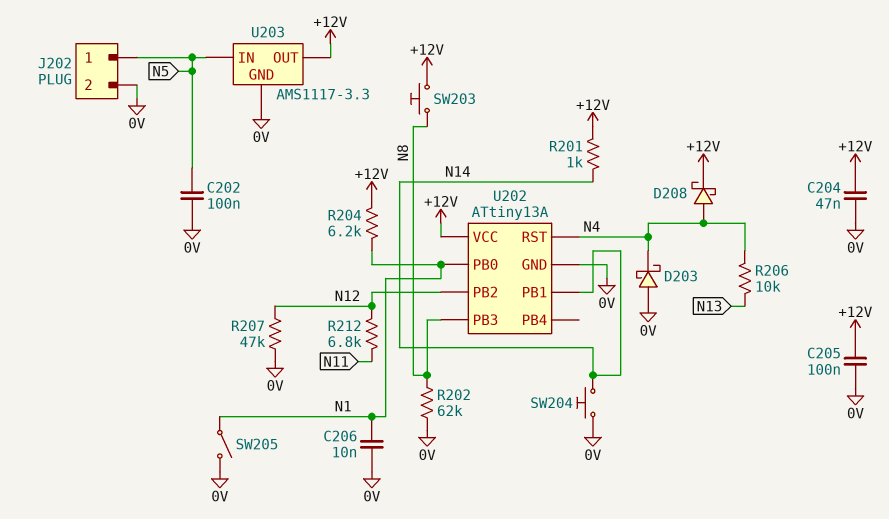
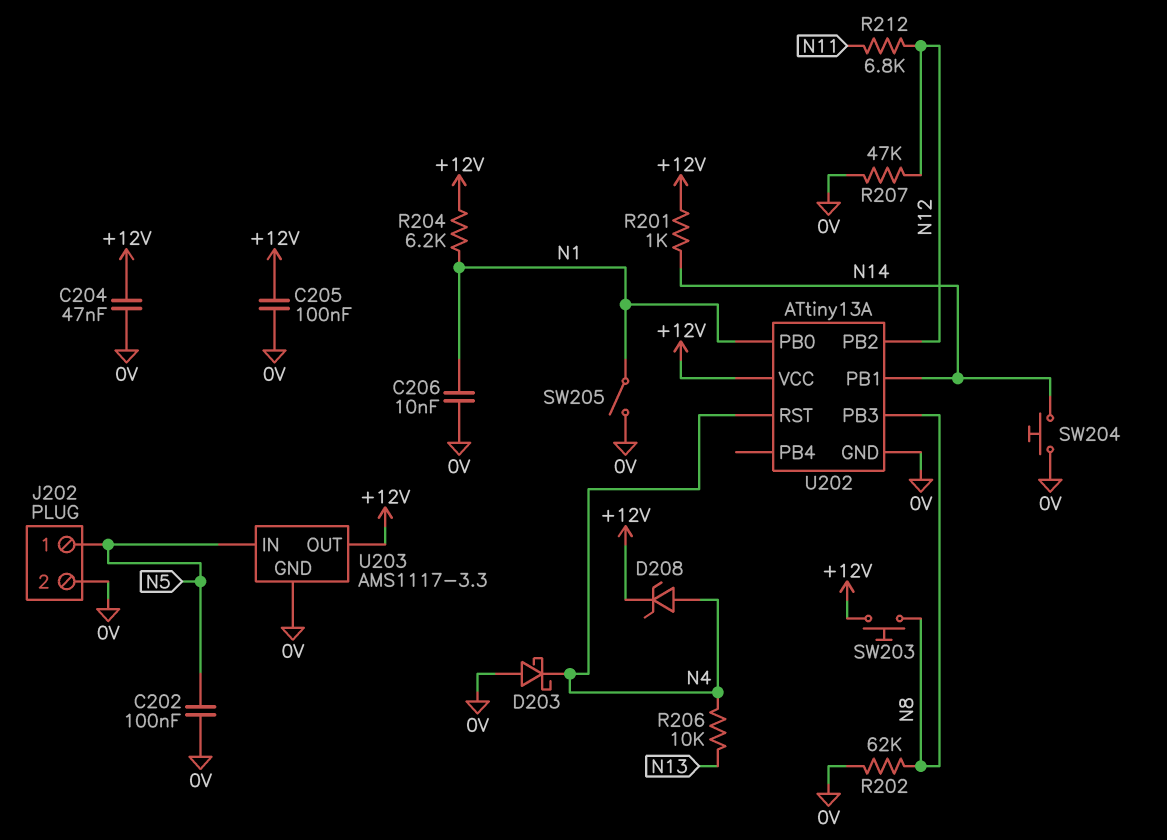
D208: schottky (A N4, K +12V) -> zener (A N4, K +12V)

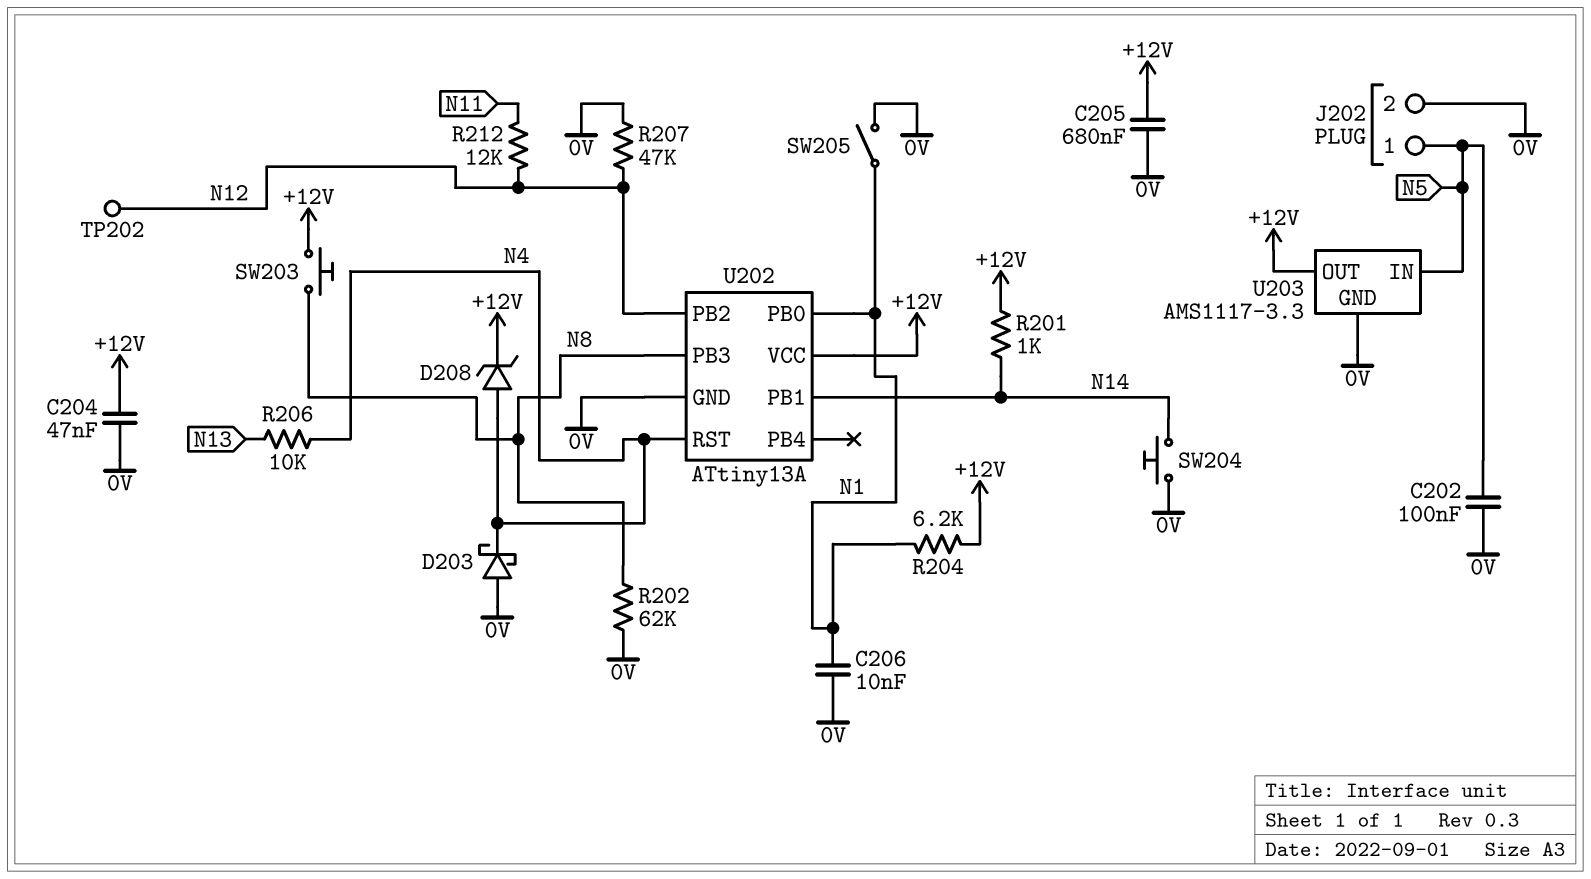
C205: 100nF (+12V, 0V) -> 680nF (+12V, 0V)
R212: 6.8k (N11, N12) -> 12k (N11, N12)
TP202: none -> test point (N12)

